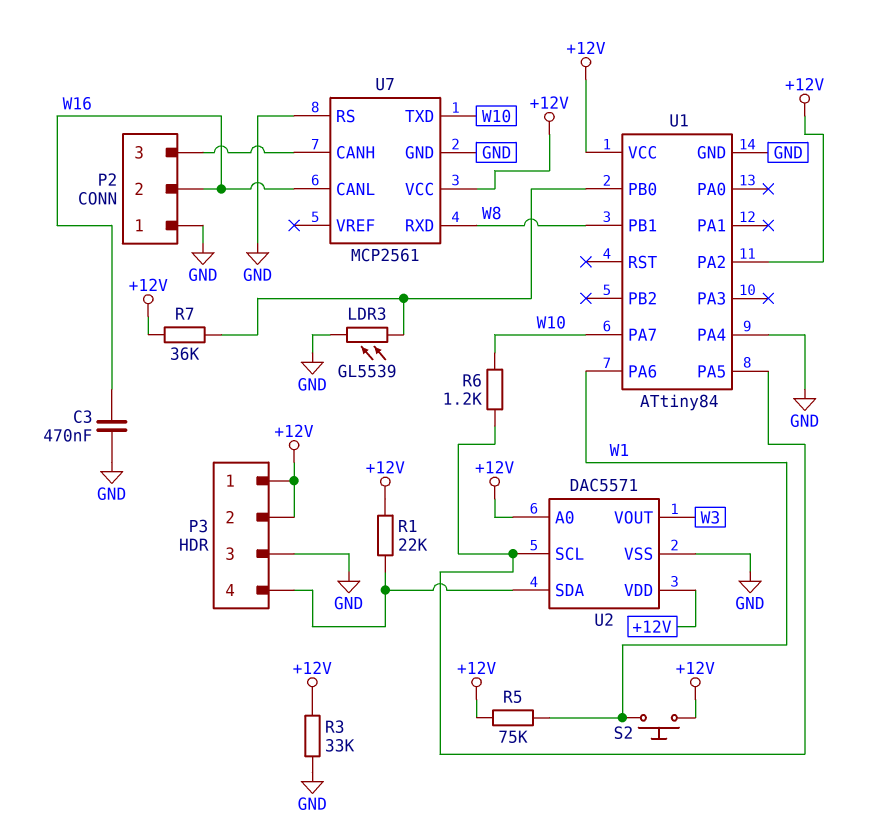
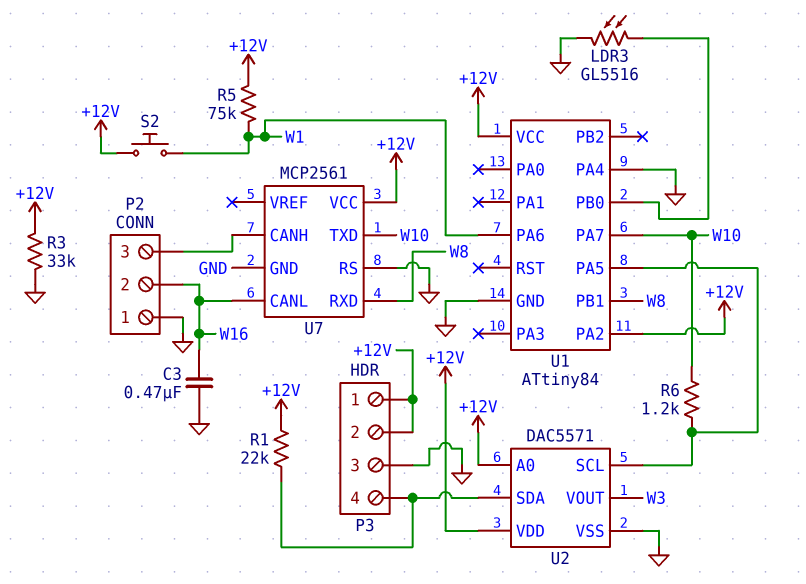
LDR3: GL5539 (GND, U1/PB0) -> GL5516 (GND, U1/PB0)
R7: 36k (+12V, U1/PB0) -> none

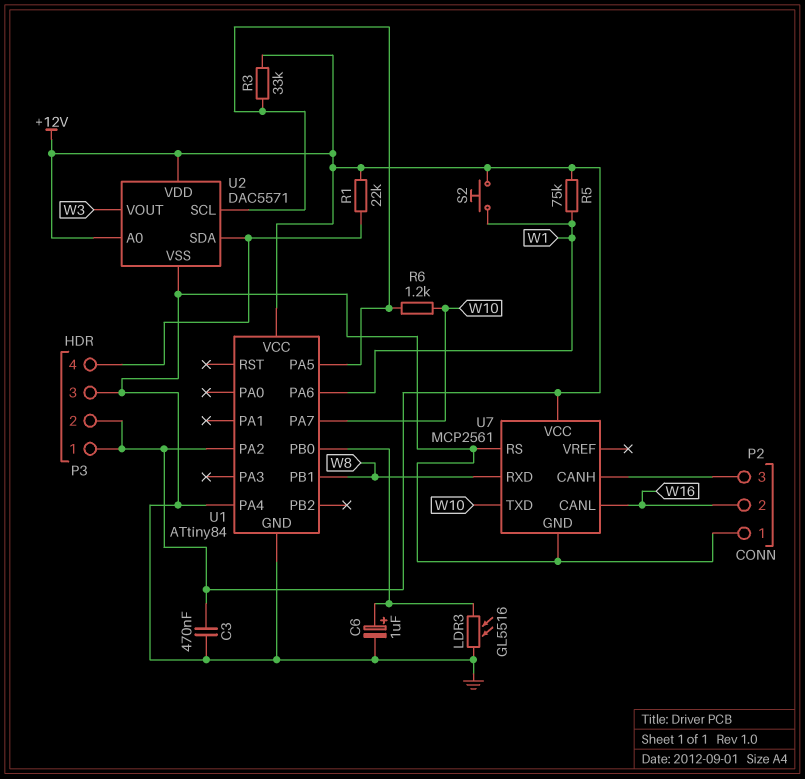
C3: 470nF (GND, W16) -> 470nF (+12V, GND)
C6: none -> 1uF (plus U1/PB0, minus GND)
R3: 33k (+12V, GND) -> 33k (+12V, U1/PA5)

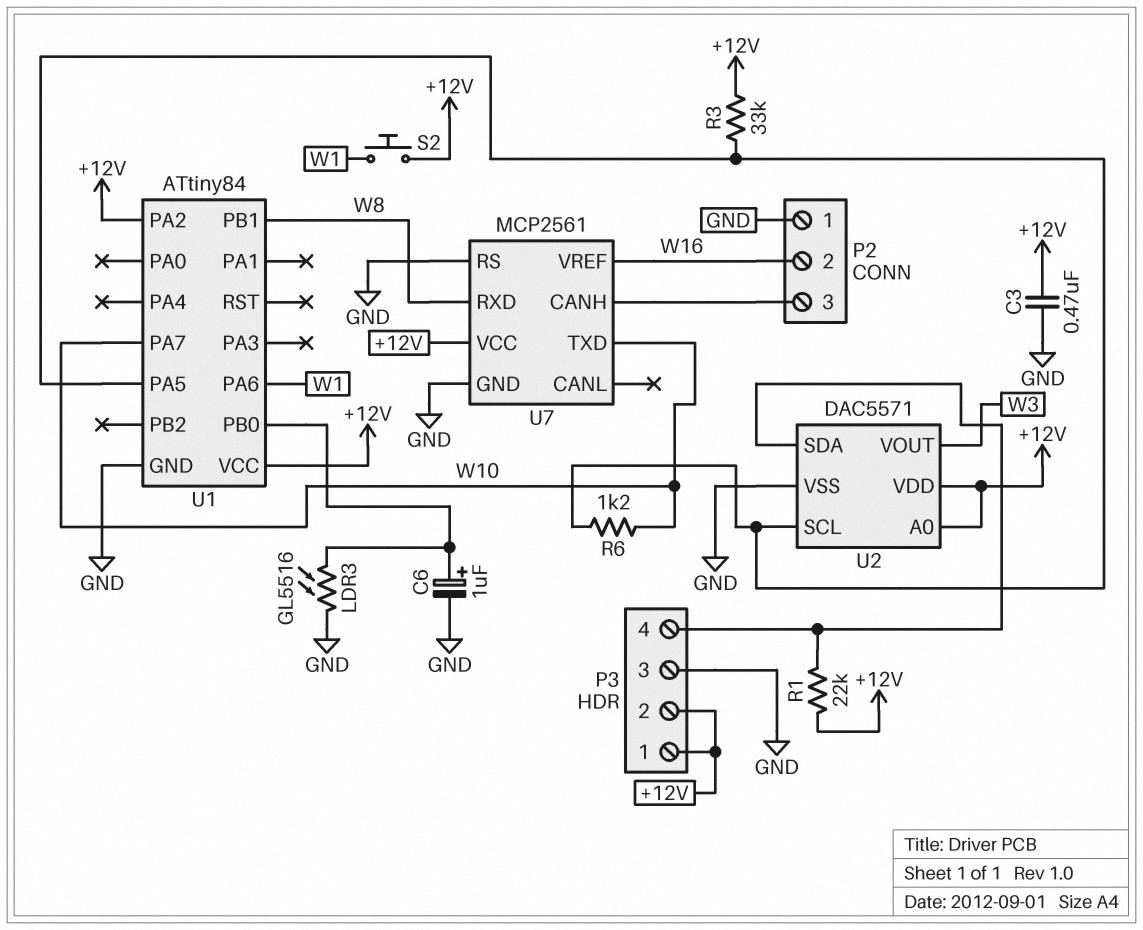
R5: 75k (+12V, W1) -> none
U1 pin PA4: GND -> none
U7 pin CANL: W16 -> none
U7 pin VREF: none -> W16

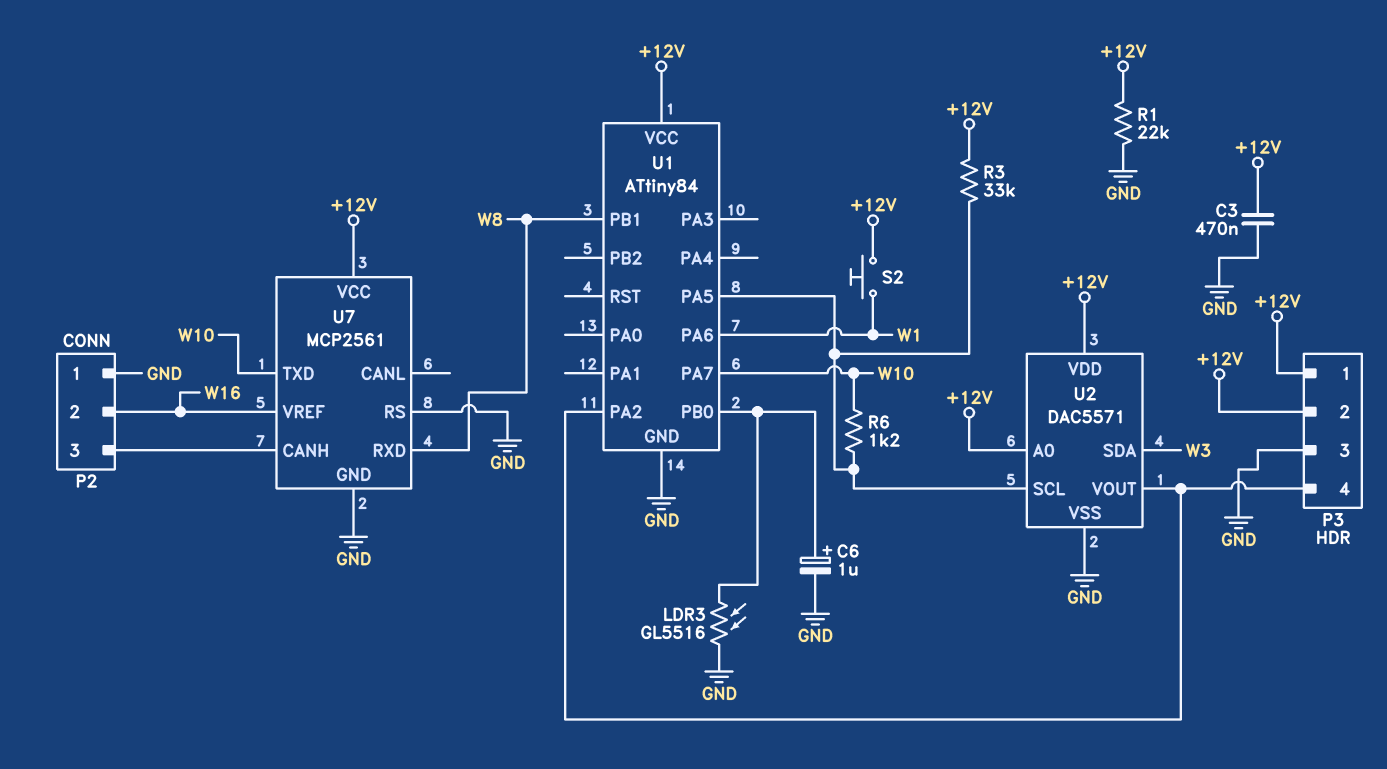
R1: 22k (+12V, P3/4) -> 22k (+12V, GND)
U1 pin PA2: +12V -> P3/4
U2 pin SDA: P3/4 -> W3
U2 pin VOUT: W3 -> P3/4

